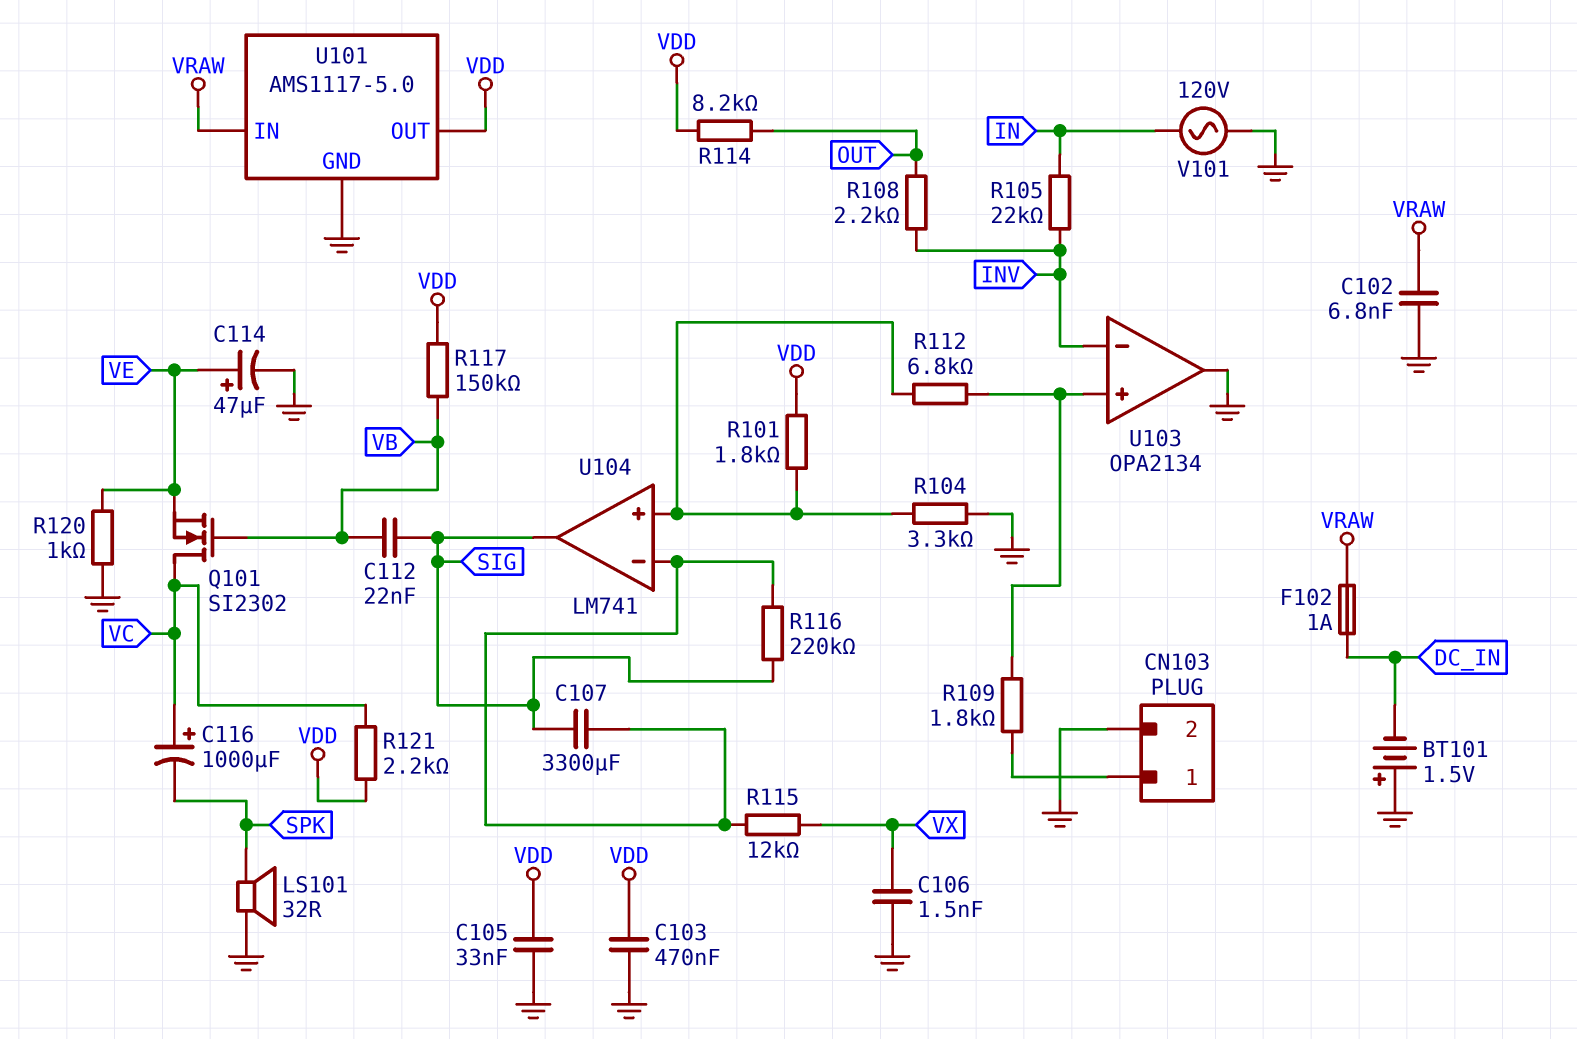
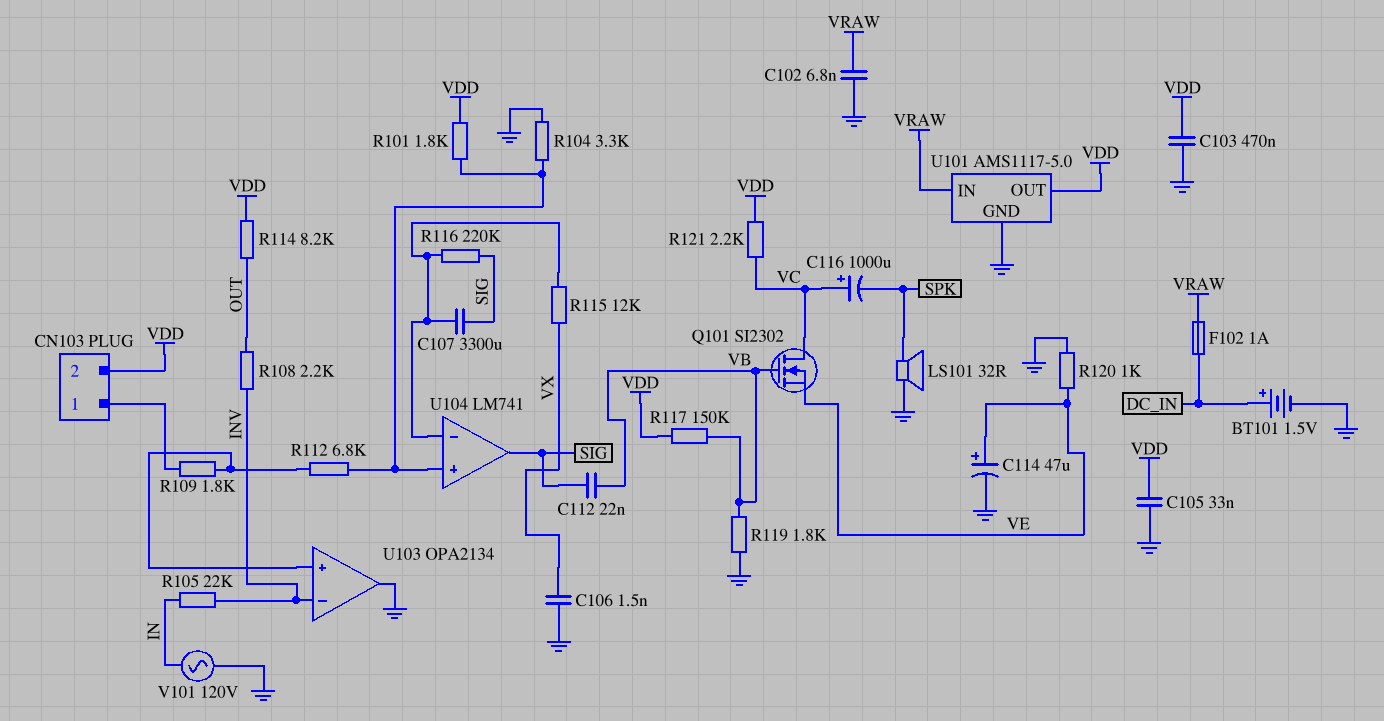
BT101: 1.5V (plus GND, minus DC_IN) -> 1.5V (plus DC_IN, minus GND)
CN103 pin 2: GND -> VDD
R119: none -> 1.8k (GND, VB)

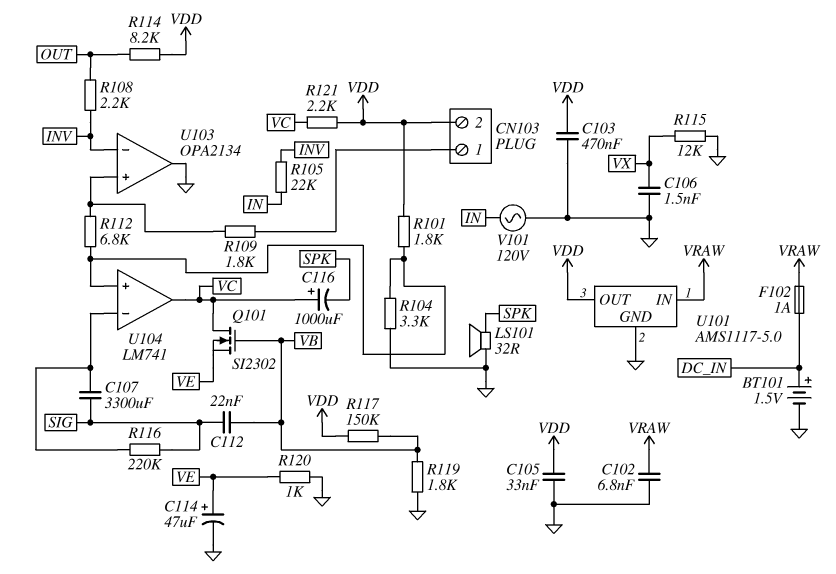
R115: 12k (U104/in-, VX) -> 12k (GND, VX)
U104 pin out: SIG -> VC

